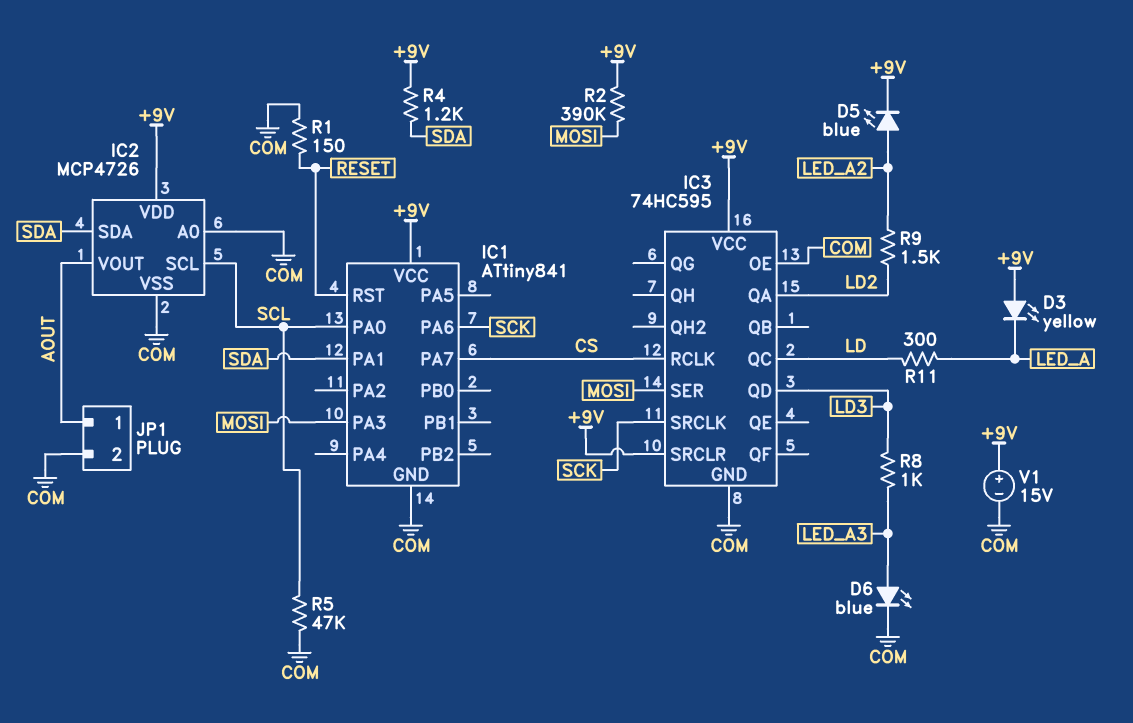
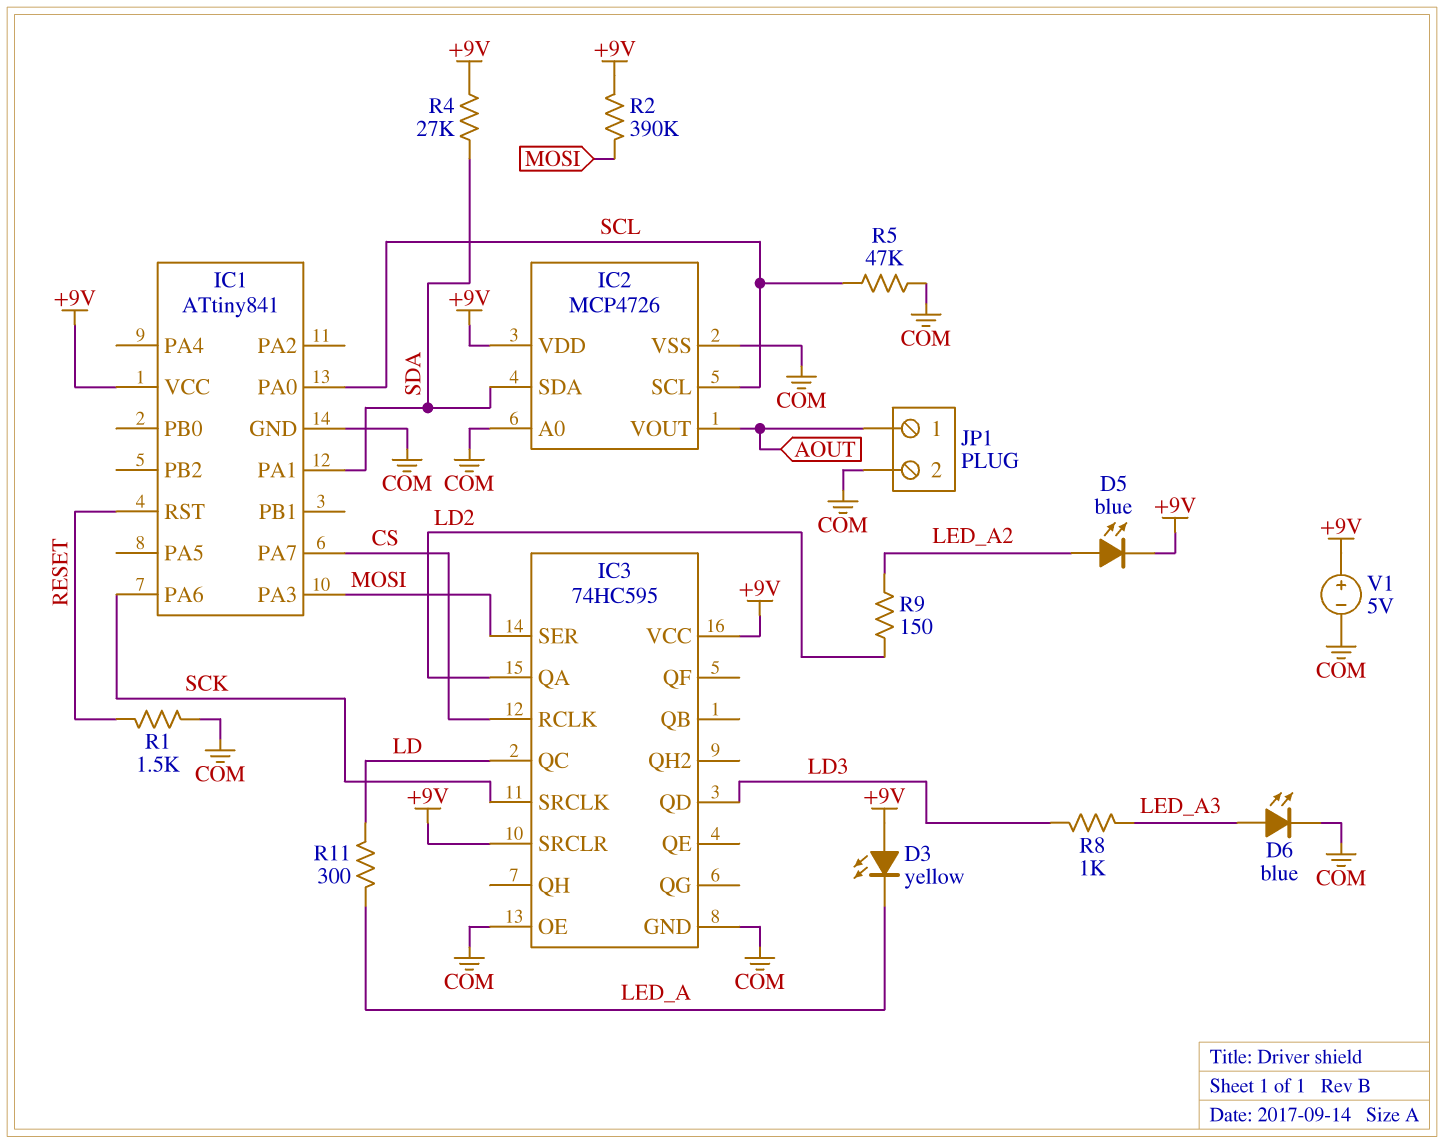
R1: 150 (COM, RESET) -> 1.5k (COM, RESET)
R4: 1.2k (+9V, SDA) -> 27k (+9V, SDA)
R9: 1.5k (LD2, LED_A2) -> 150 (LD2, LED_A2)
V1: 15V (plus +9V, minus COM) -> 5V (plus +9V, minus COM)

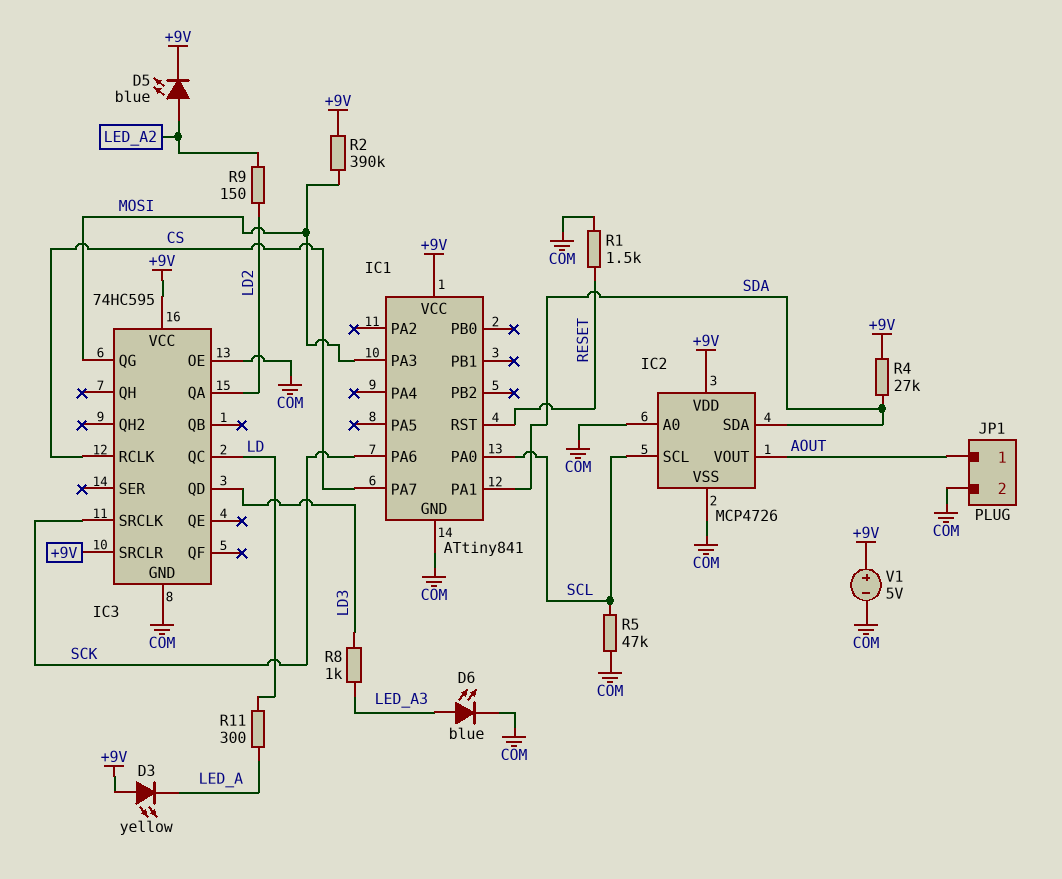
IC3 pin QG: none -> MOSI
IC3 pin SER: MOSI -> none

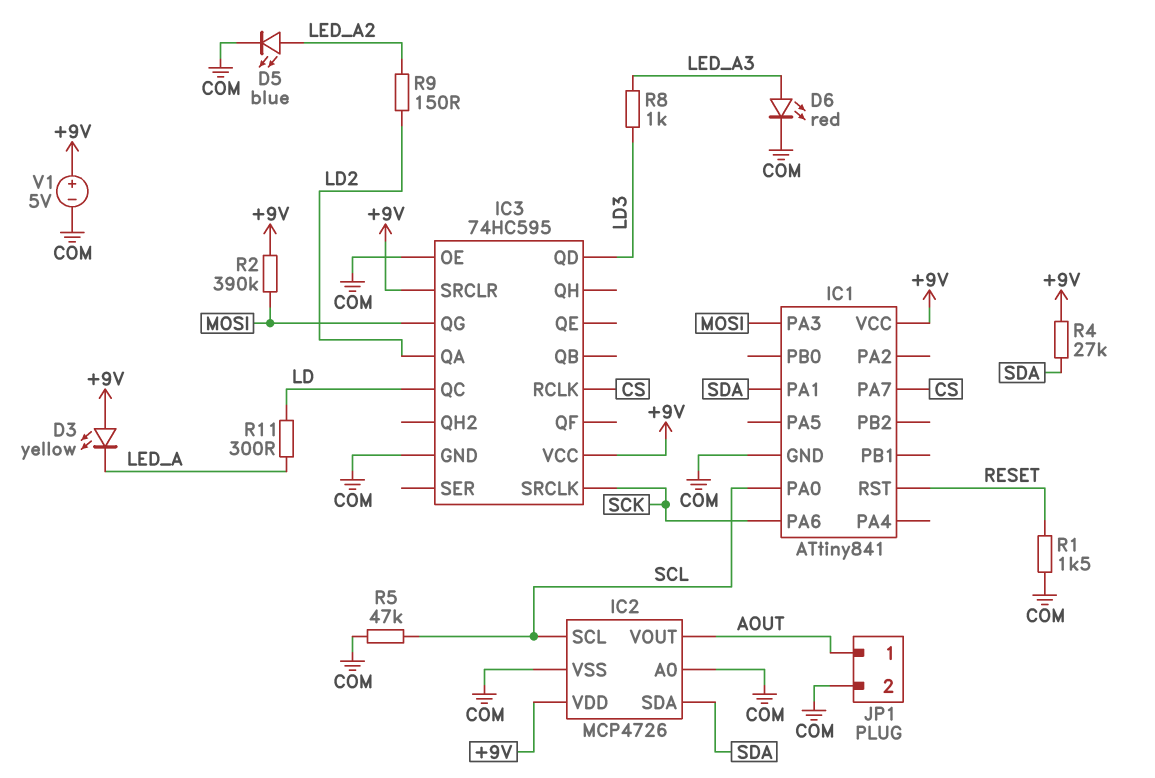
D5: LED blue (A LED_A2, K +9V) -> LED blue (A LED_A2, K COM)
D6: LED blue (A LED_A3, K COM) -> LED red (A LED_A3, K COM)

